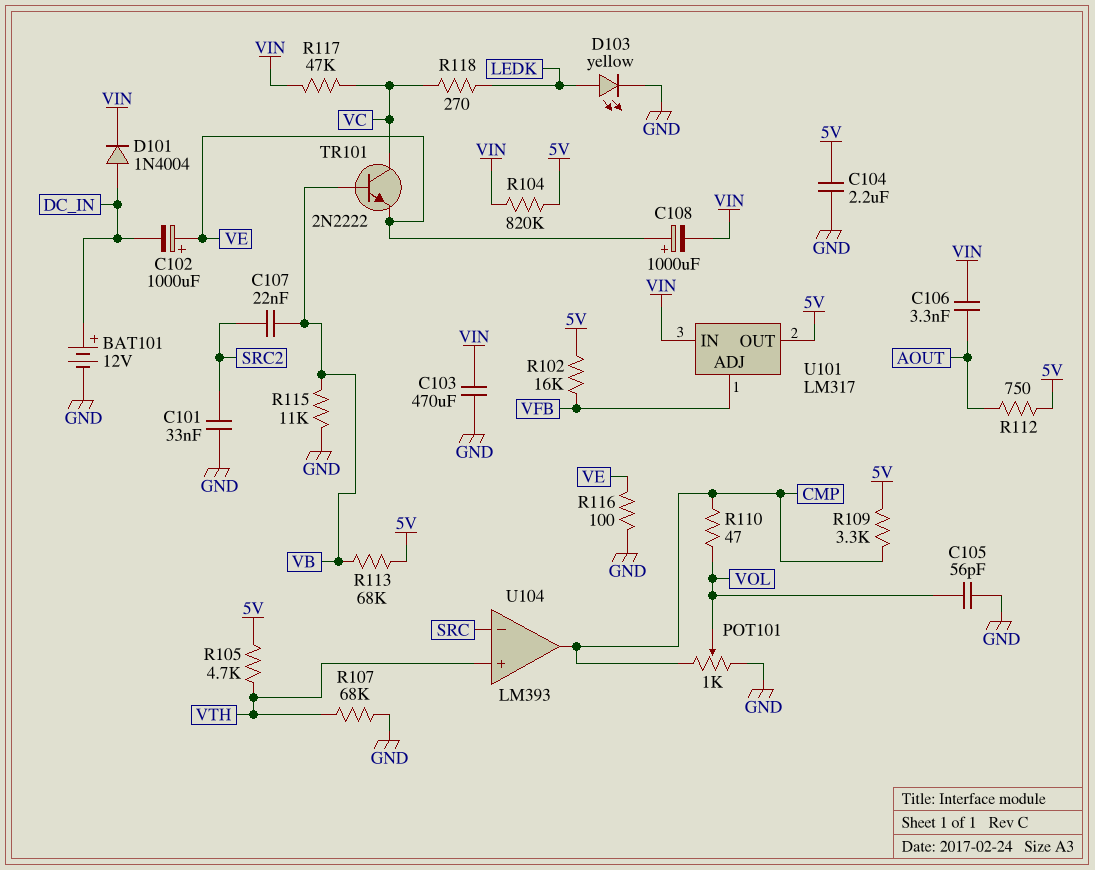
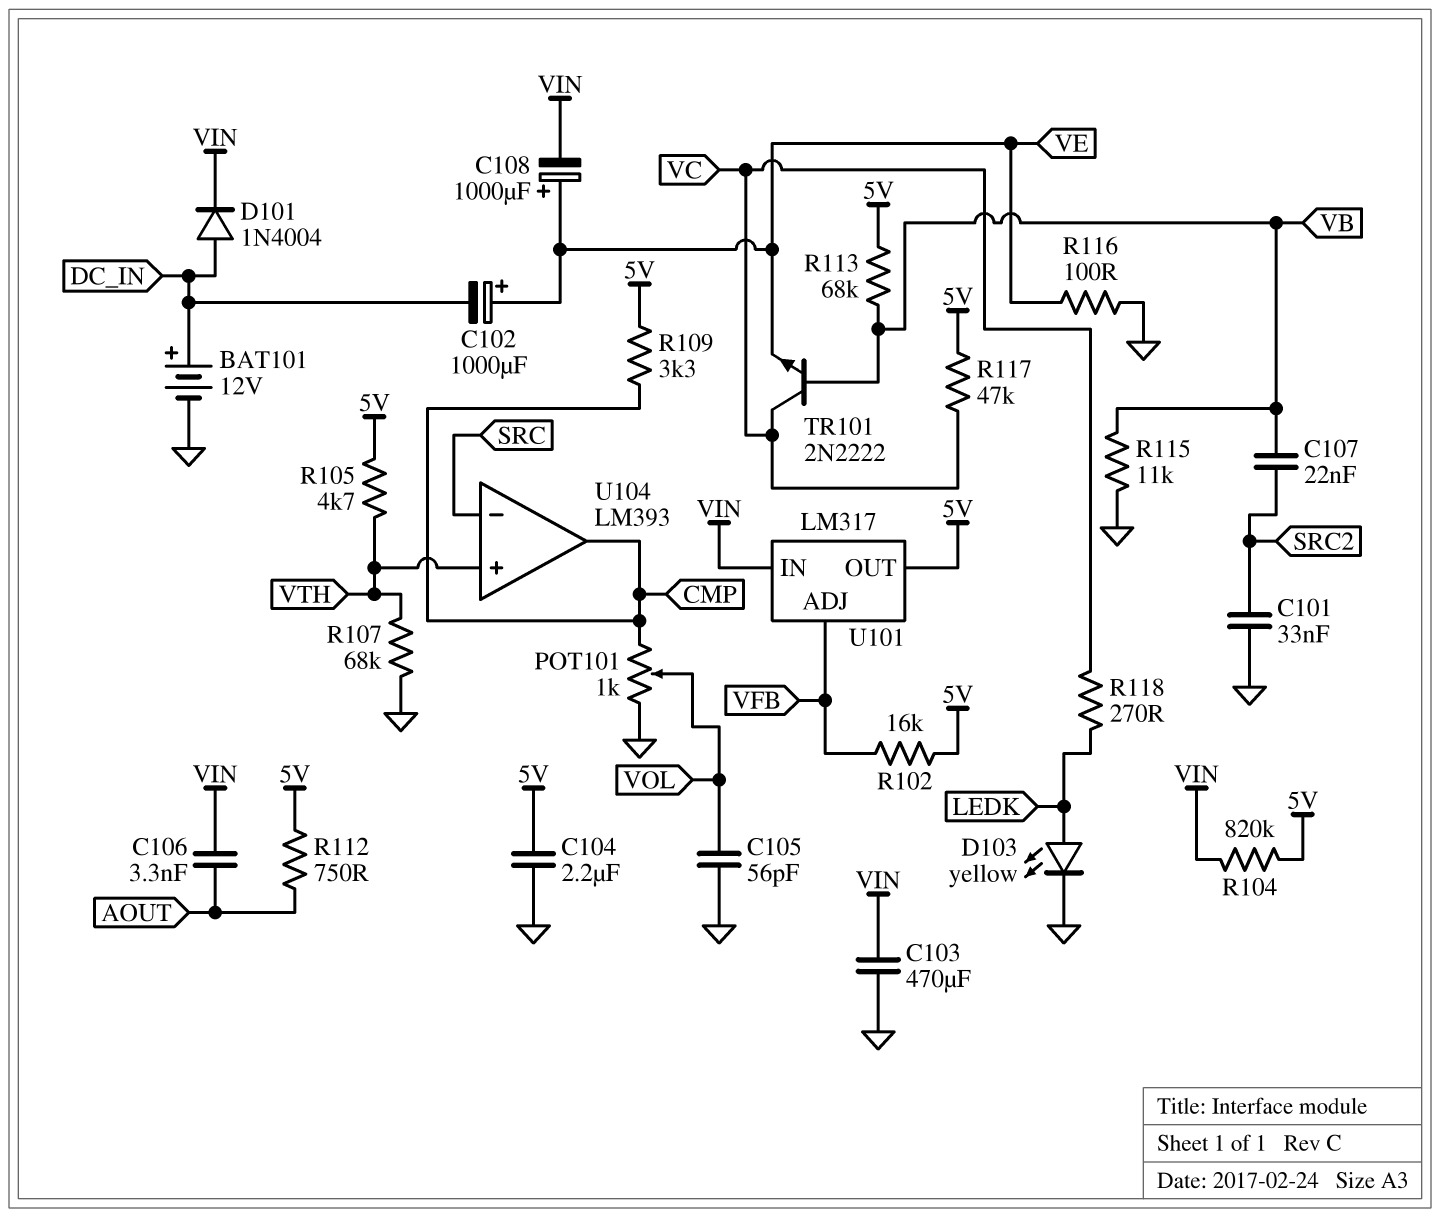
R110: 47 (CMP, VOL) -> none
R117: 47k (VC, VIN) -> 47k (5V, VC)

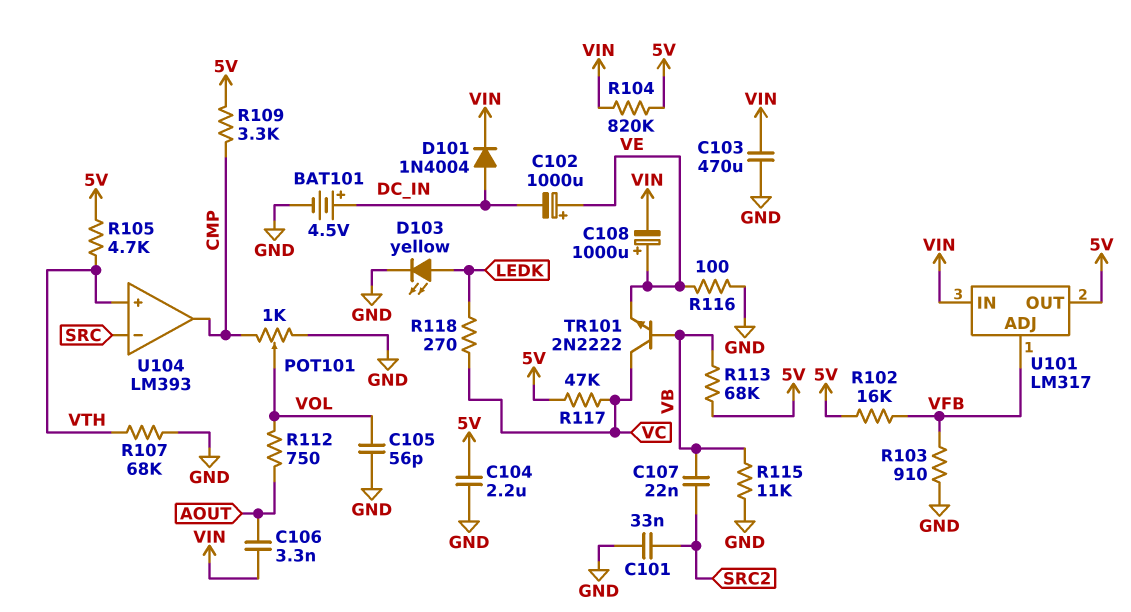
BAT101: 12V (plus DC_IN, minus GND) -> 4.5V (plus DC_IN, minus GND)
R103: none -> 910 (GND, VFB)
R112: 750 (5V, AOUT) -> 750 (AOUT, VOL)

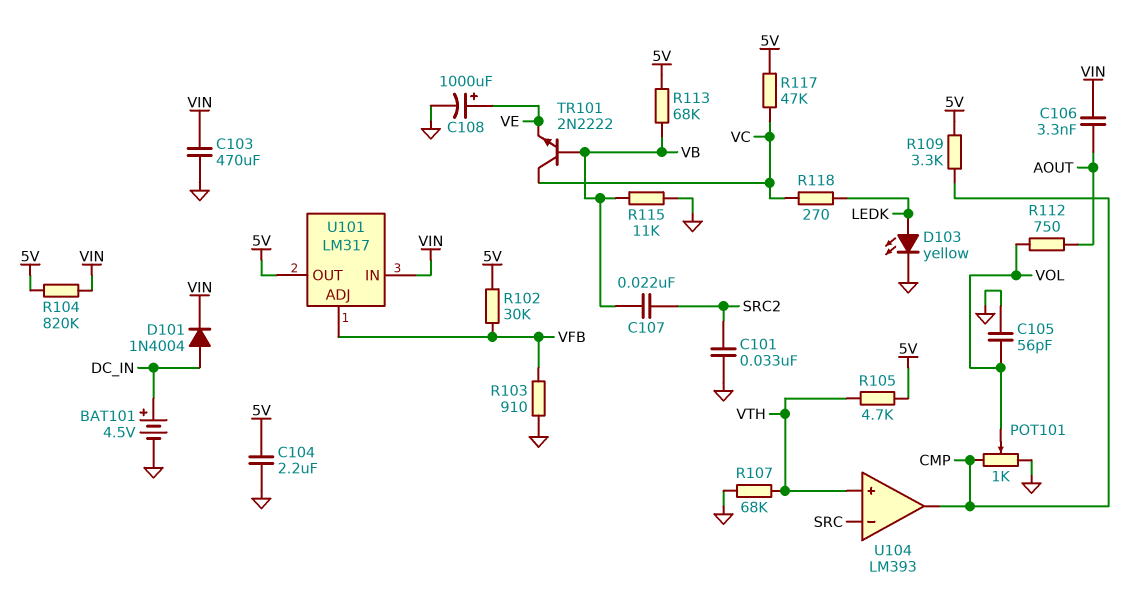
C102: 1000uF (plus VE, minus DC_IN) -> none
C108: 1000uF (plus VE, minus VIN) -> 1000uF (plus VE, minus GND)
R102: 16k (5V, VFB) -> 30k (5V, VFB)
R116: 100 (GND, VE) -> none

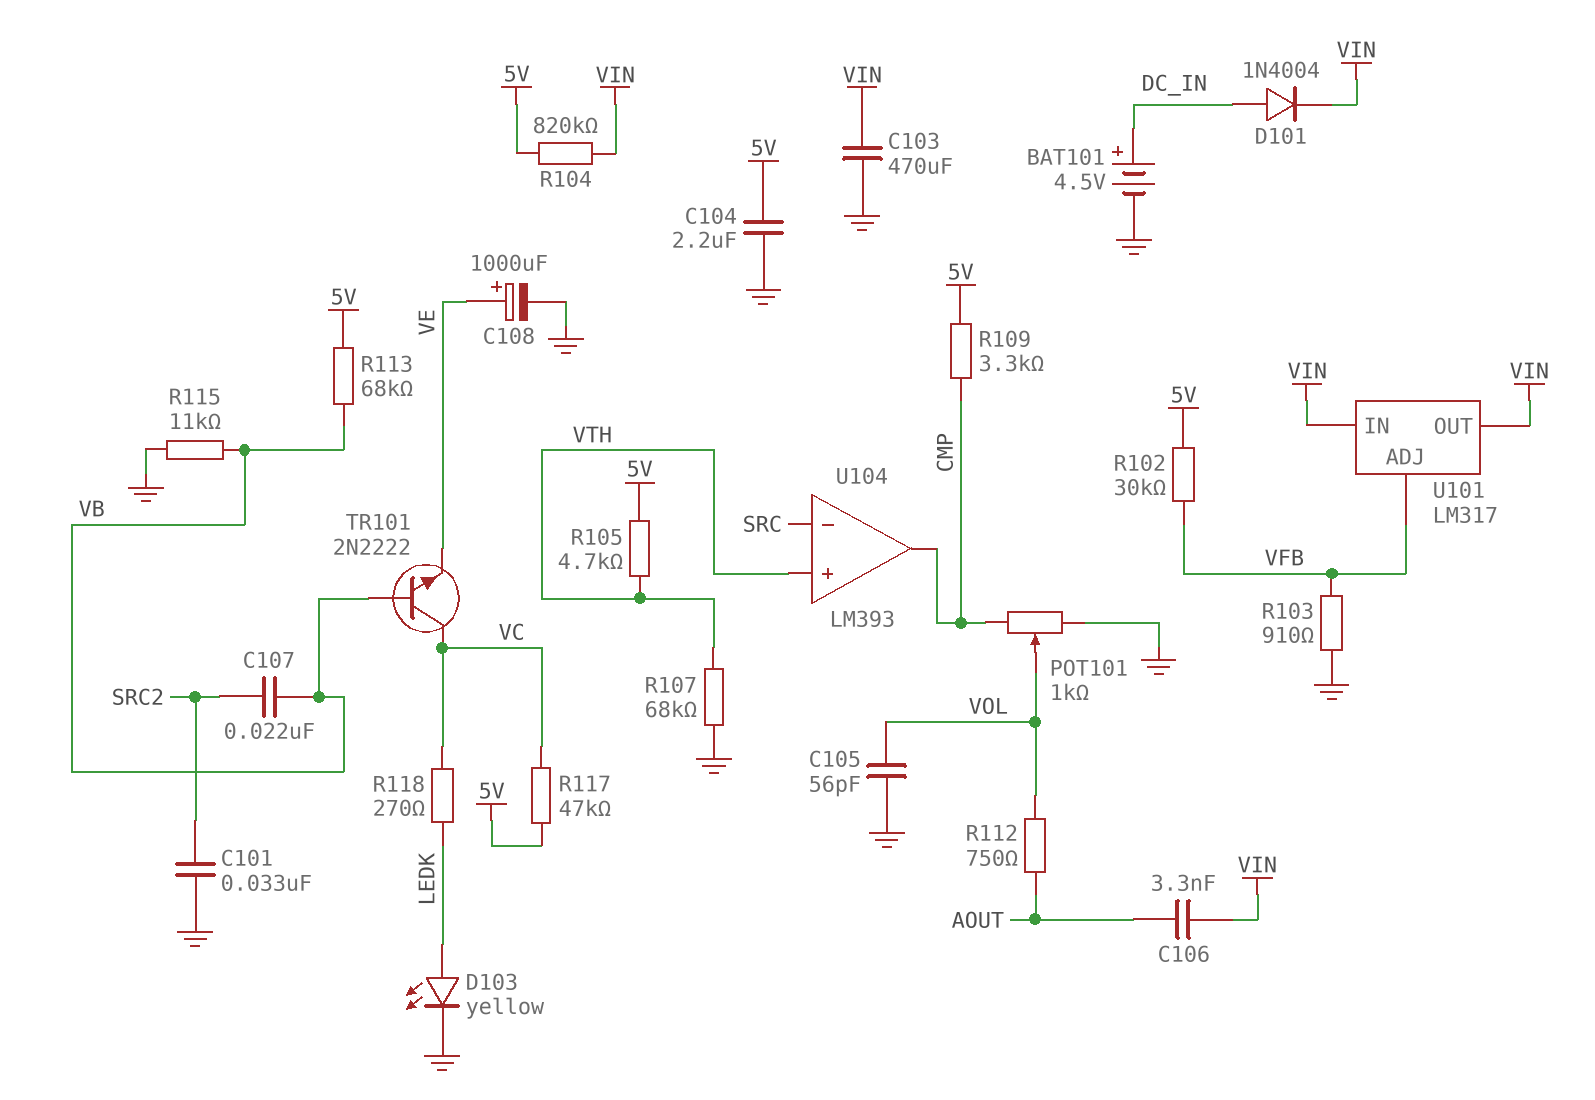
U101 pin OUT: 5V -> VIN

